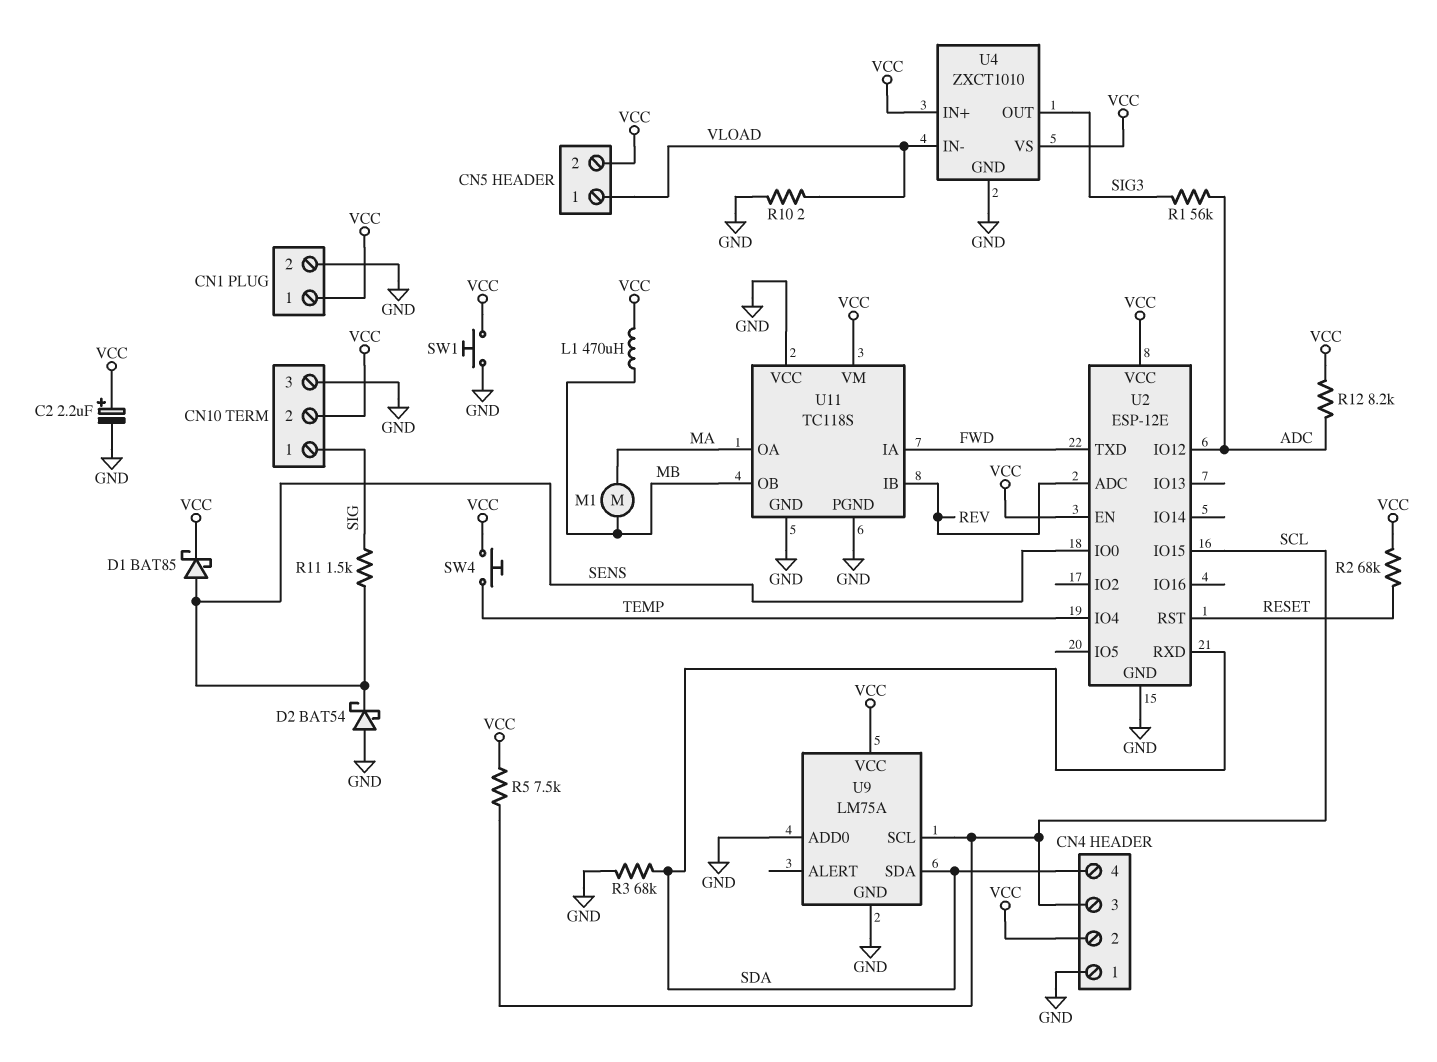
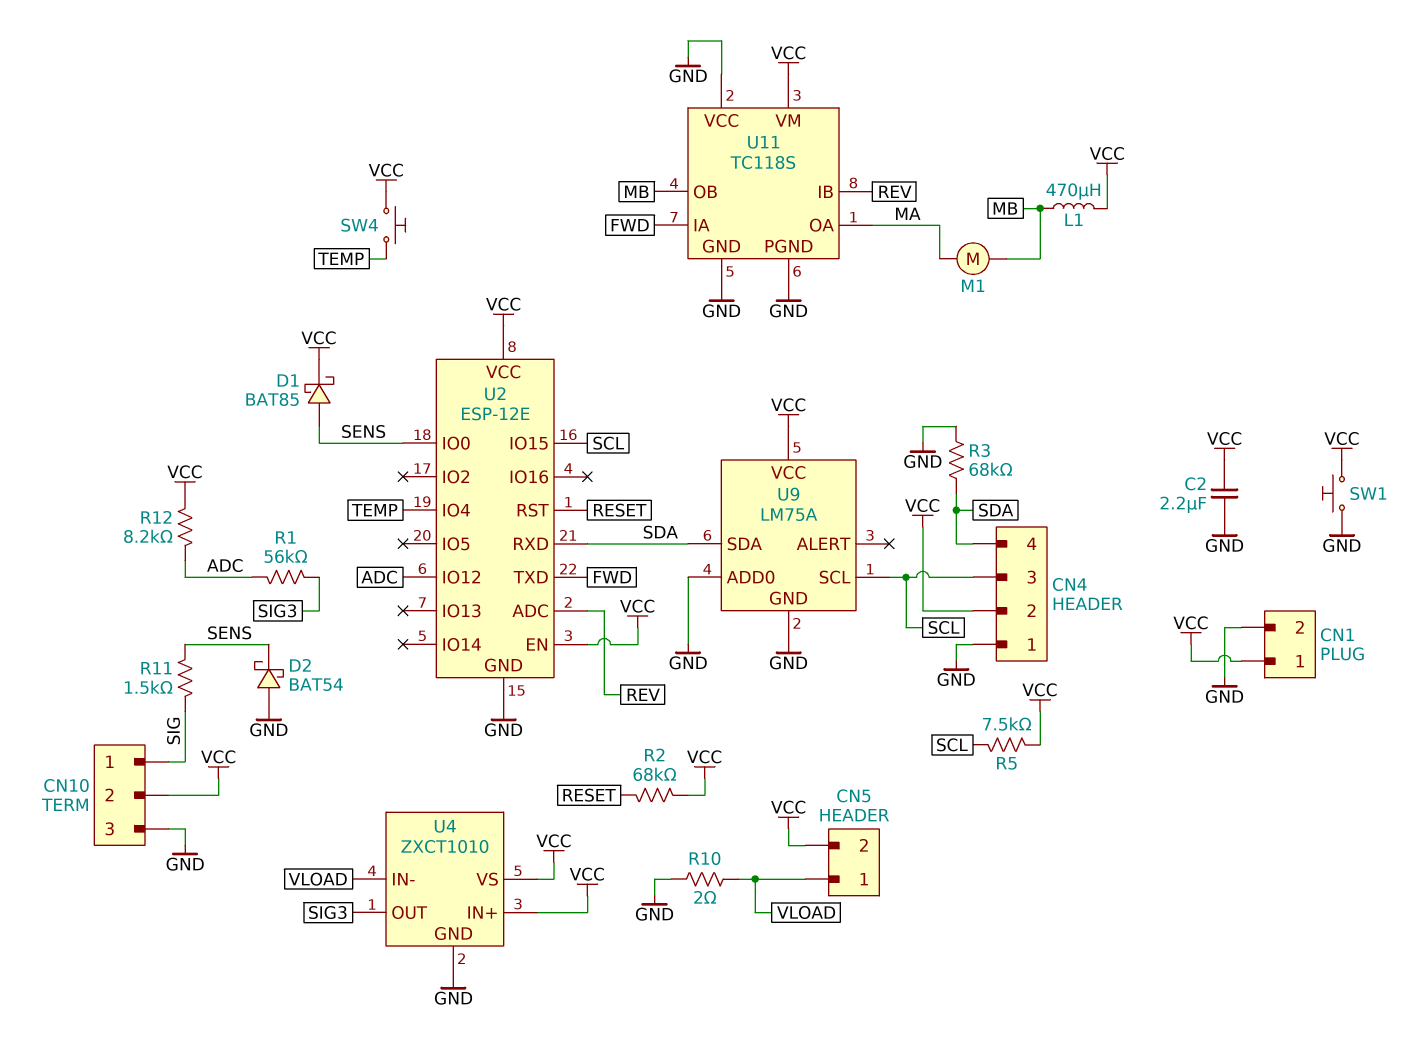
C2: 2.2uF (plus VCC, minus GND) -> 2.2uF (GND, VCC)

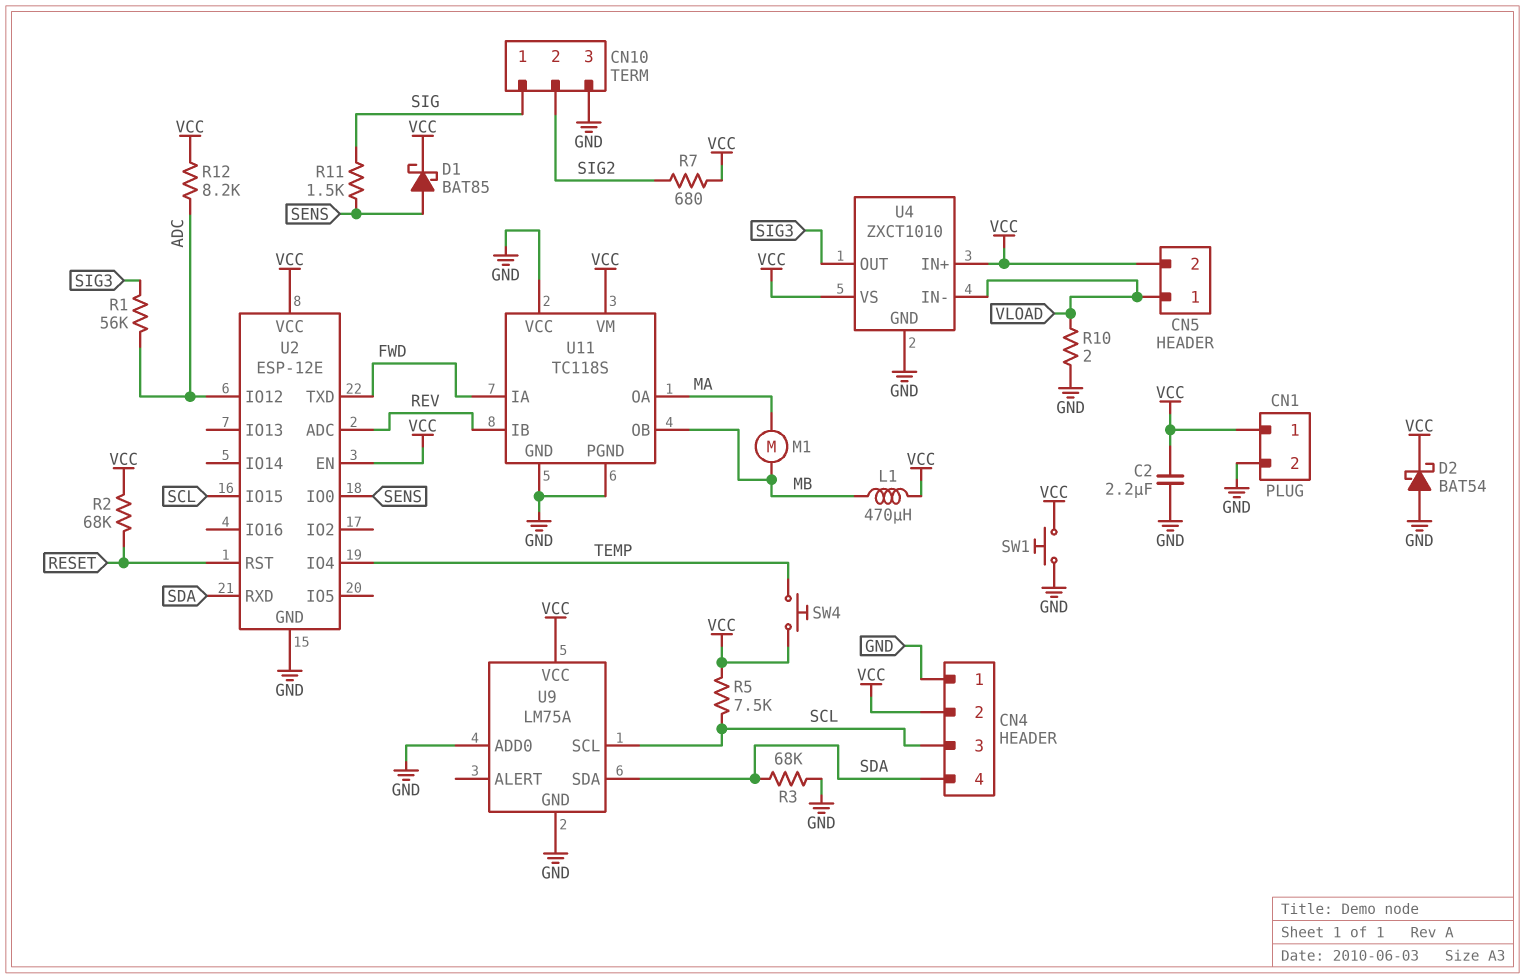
CN10 pin 2: VCC -> SIG2
D2: schottky BAT54 (A GND, K SENS) -> schottky BAT54 (A GND, K VCC)
R7: none -> 680 (SIG2, VCC)

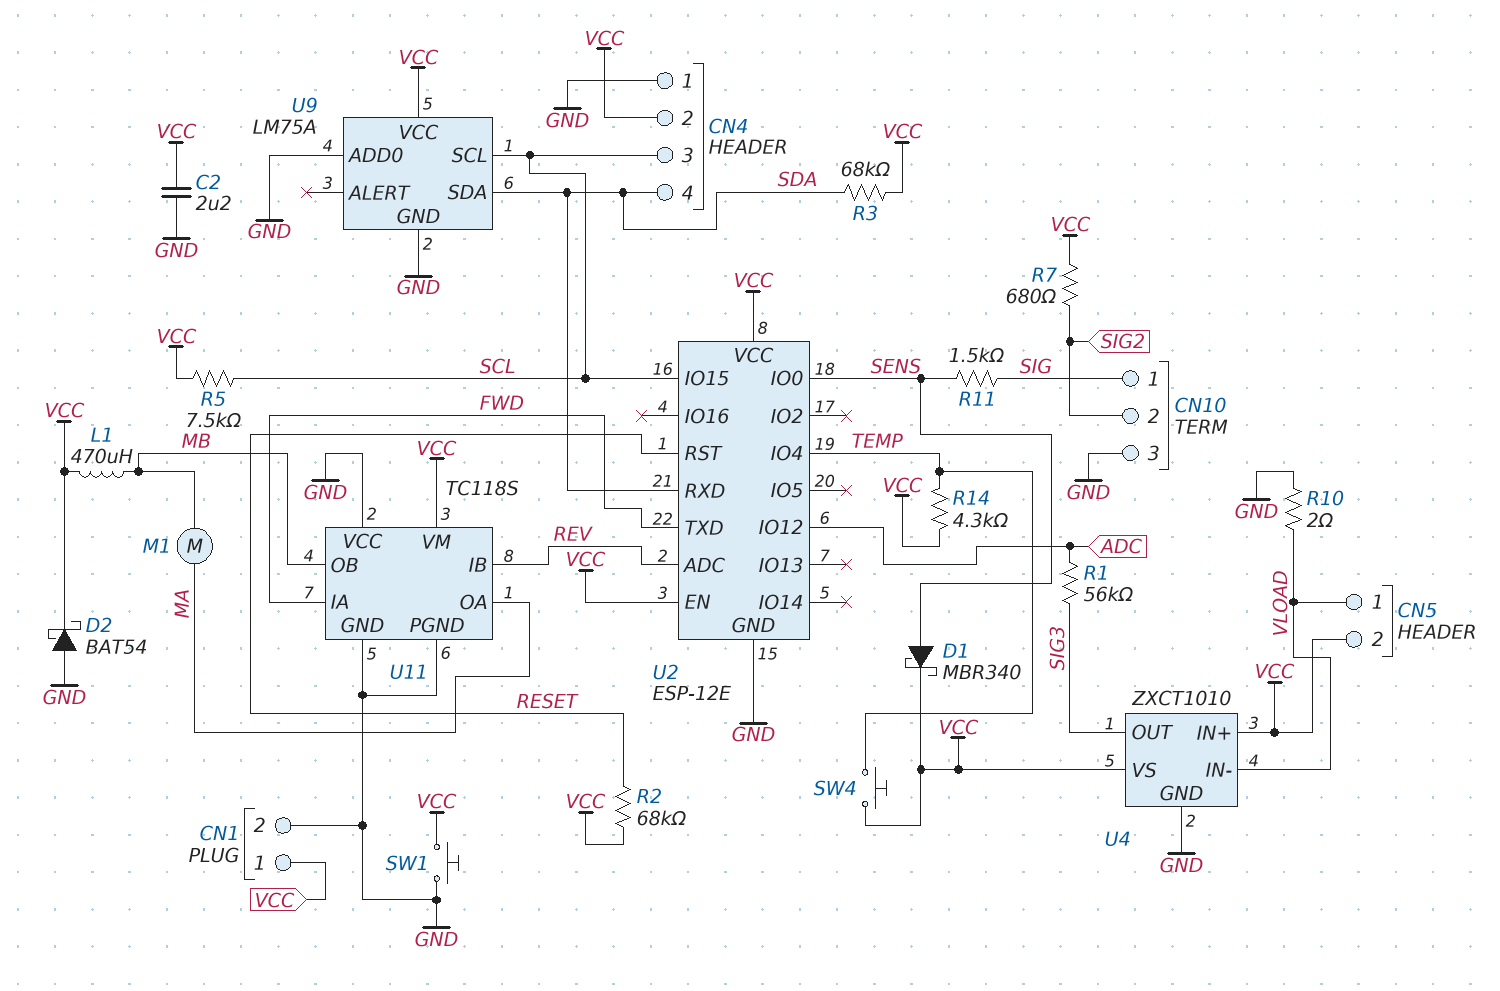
D1: schottky BAT85 (A SENS, K VCC) -> schottky MBR340 (A SENS, K VCC)
R3: 68k (GND, SDA) -> 68k (SDA, VCC)
R12: 8.2k (ADC, VCC) -> none
R14: none -> 4.3k (TEMP, VCC)

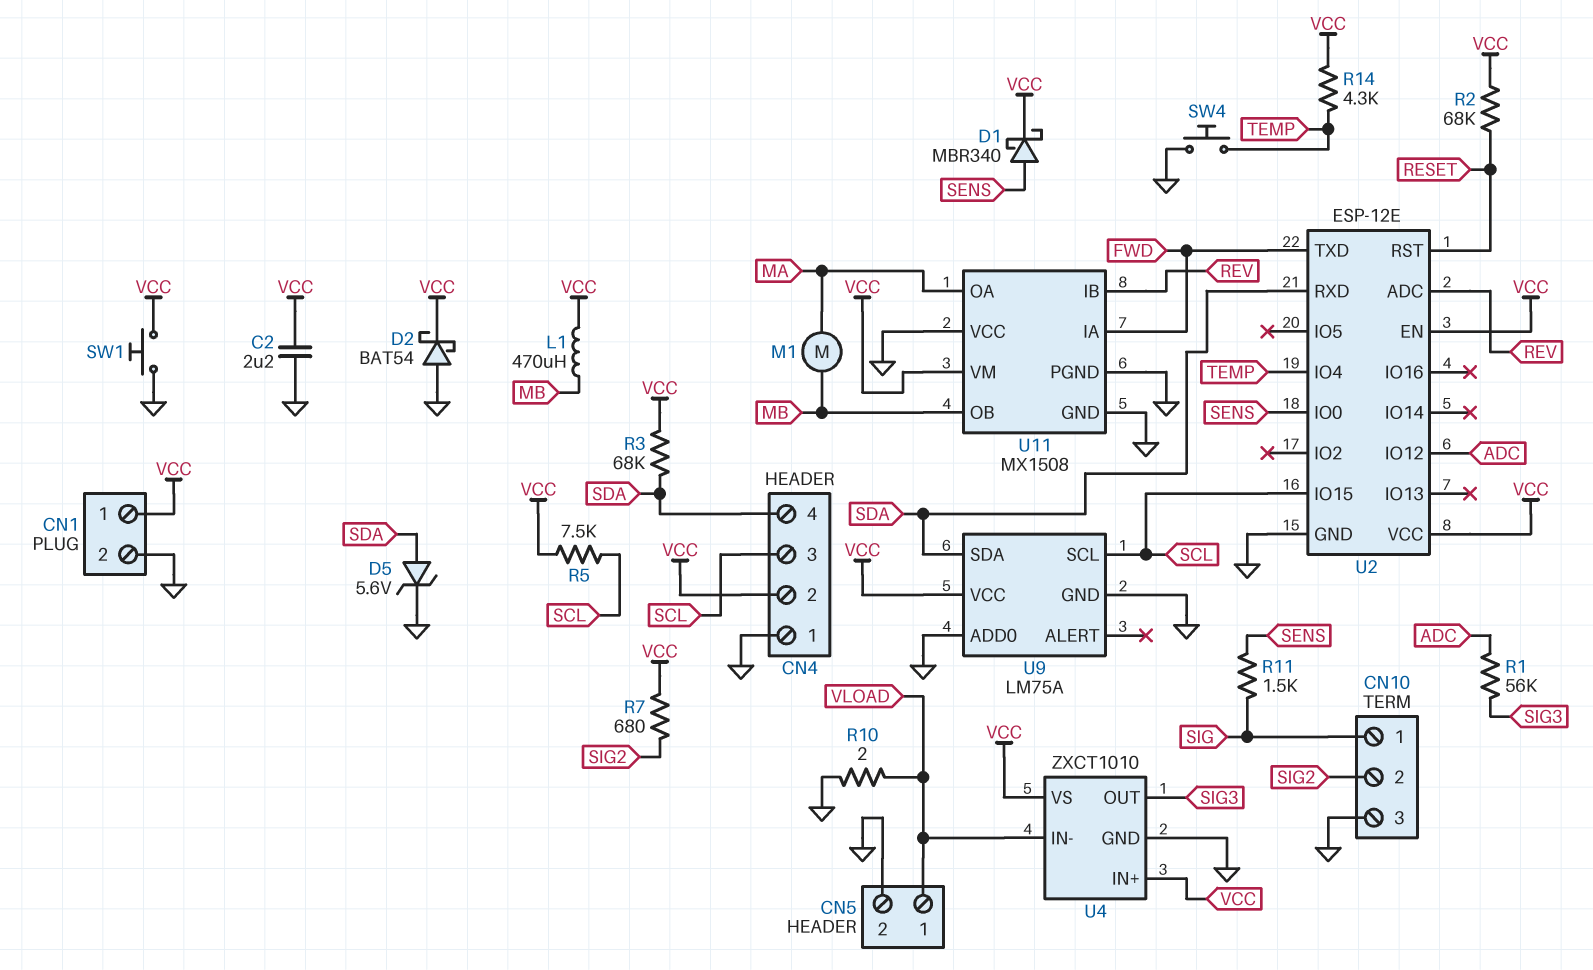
CN5 pin 2: VCC -> GND
D5: none -> zener 5.6V (A SDA, K GND)
SW4: button (TEMP, VCC) -> button (GND, TEMP)
U11: TC118S -> MX1508

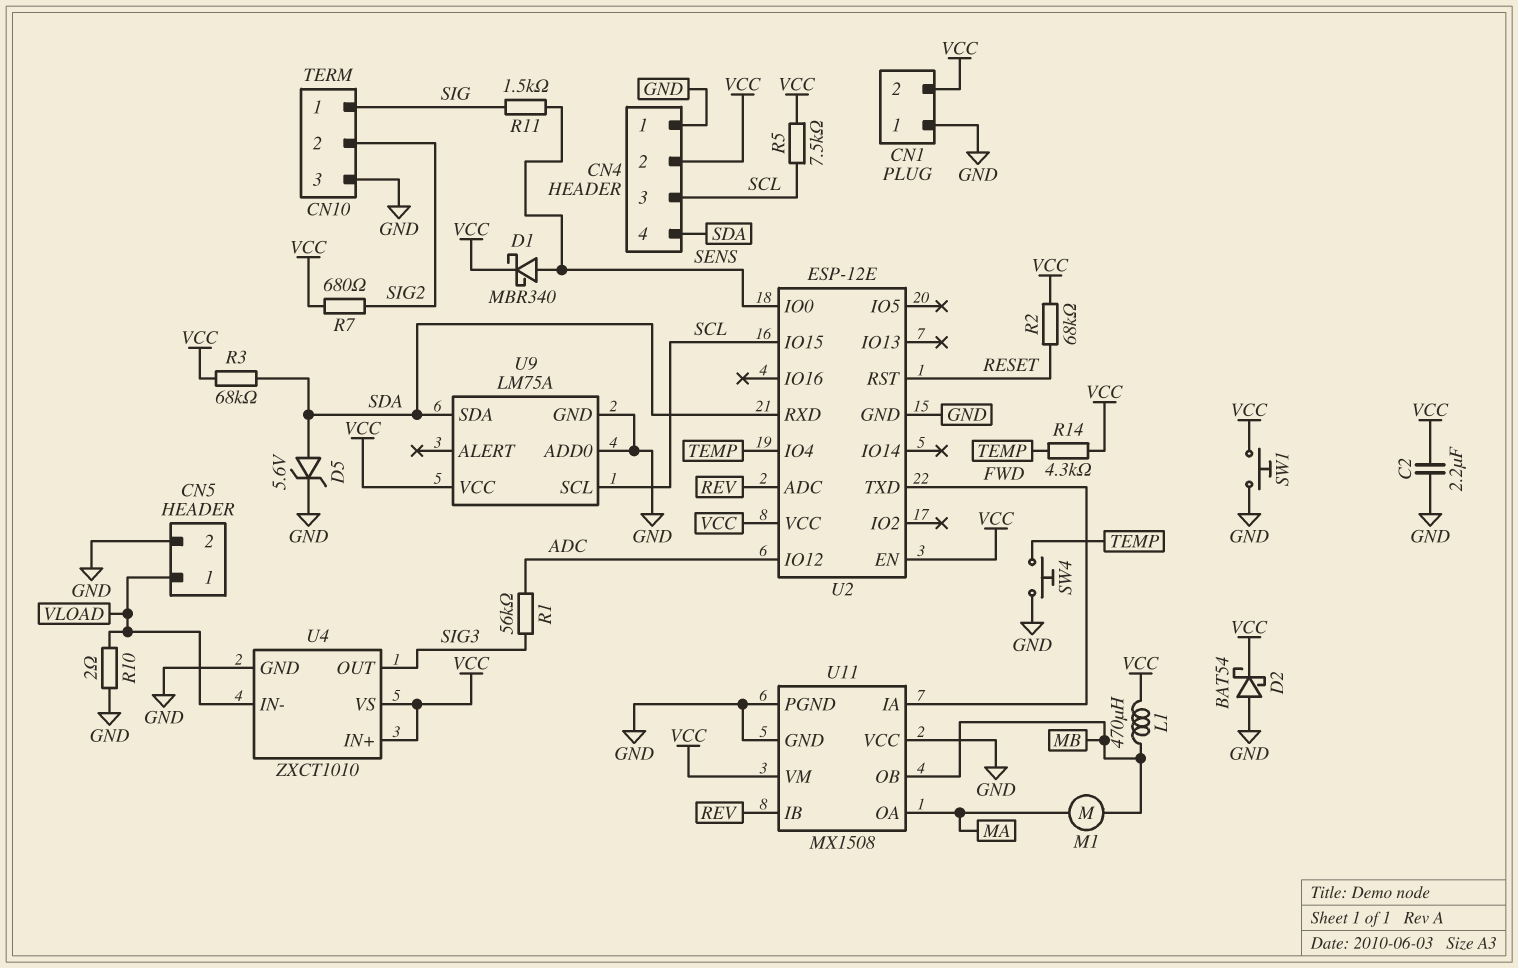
CN1 pin 1: VCC -> GND
CN1 pin 2: GND -> VCC

